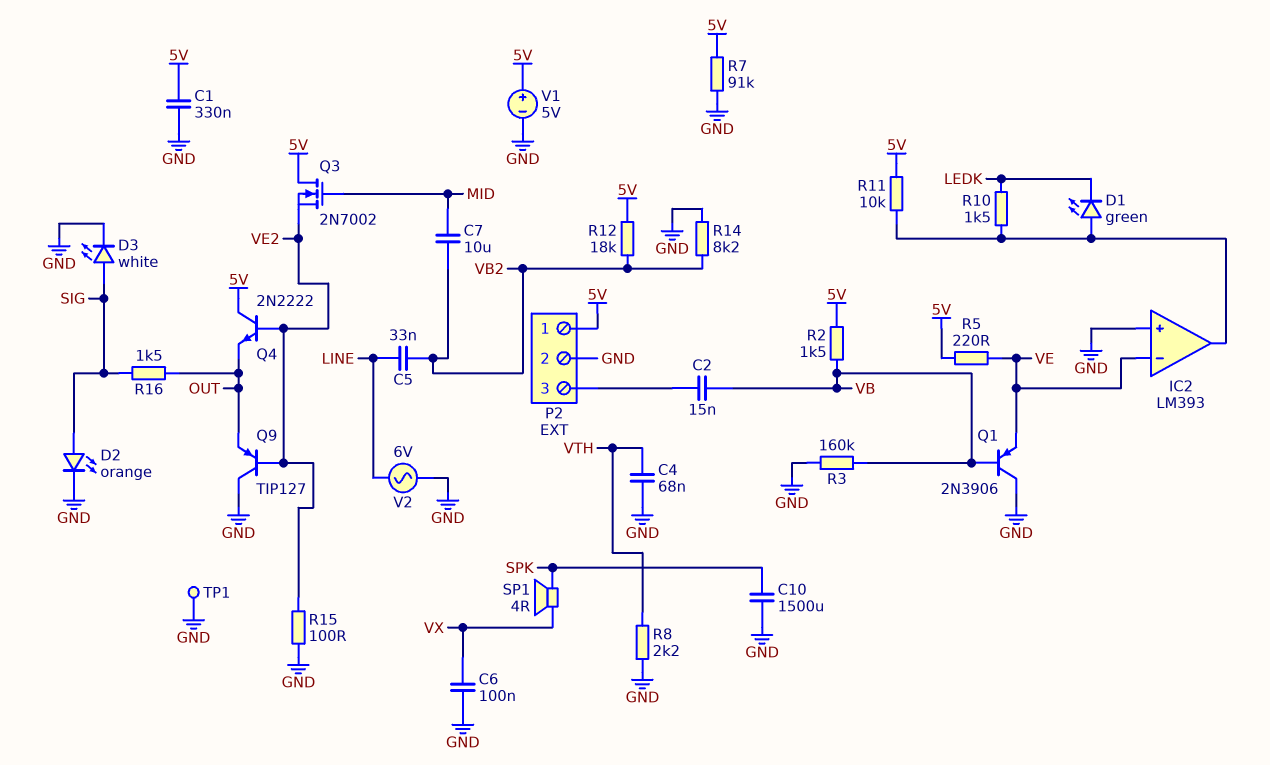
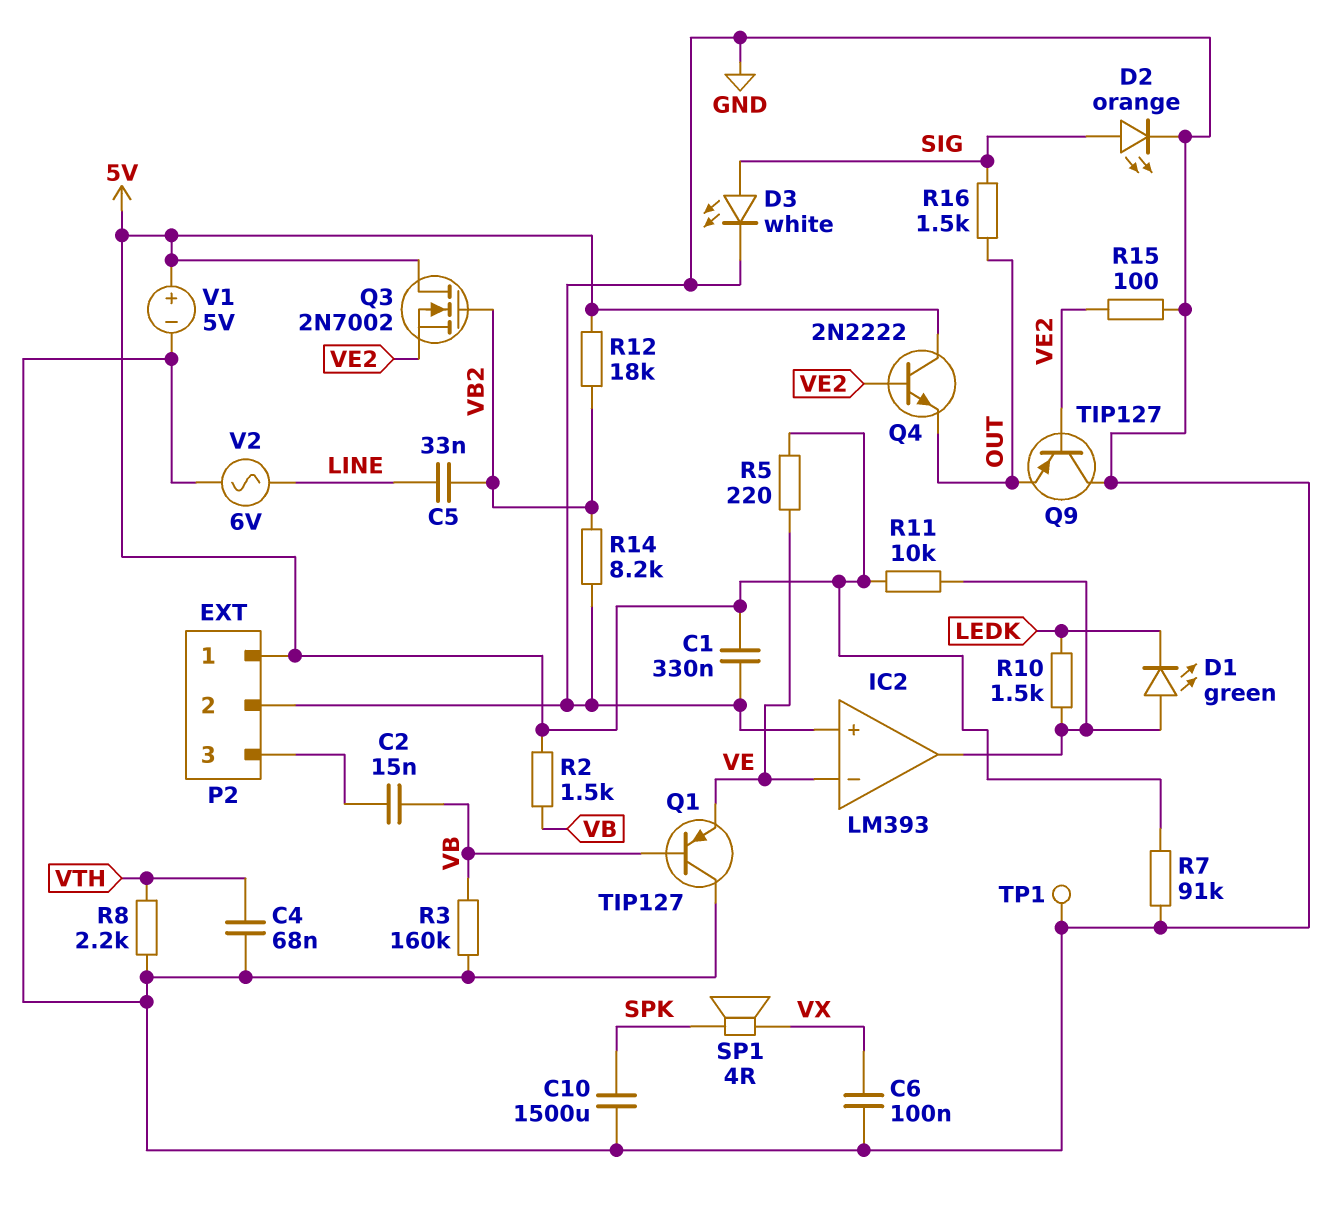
C7: 10uF (MID, VB2) -> none
Q1: PNP 2N3906 (B VB, C GND, E VE) -> PNP TIP127 (B VB, C GND, E VE)
Q3: NMOS 2N7002 (G MID, D 5V, S VE2) -> NMOS 2N7002 (G VB2, D 5V, S VE2)

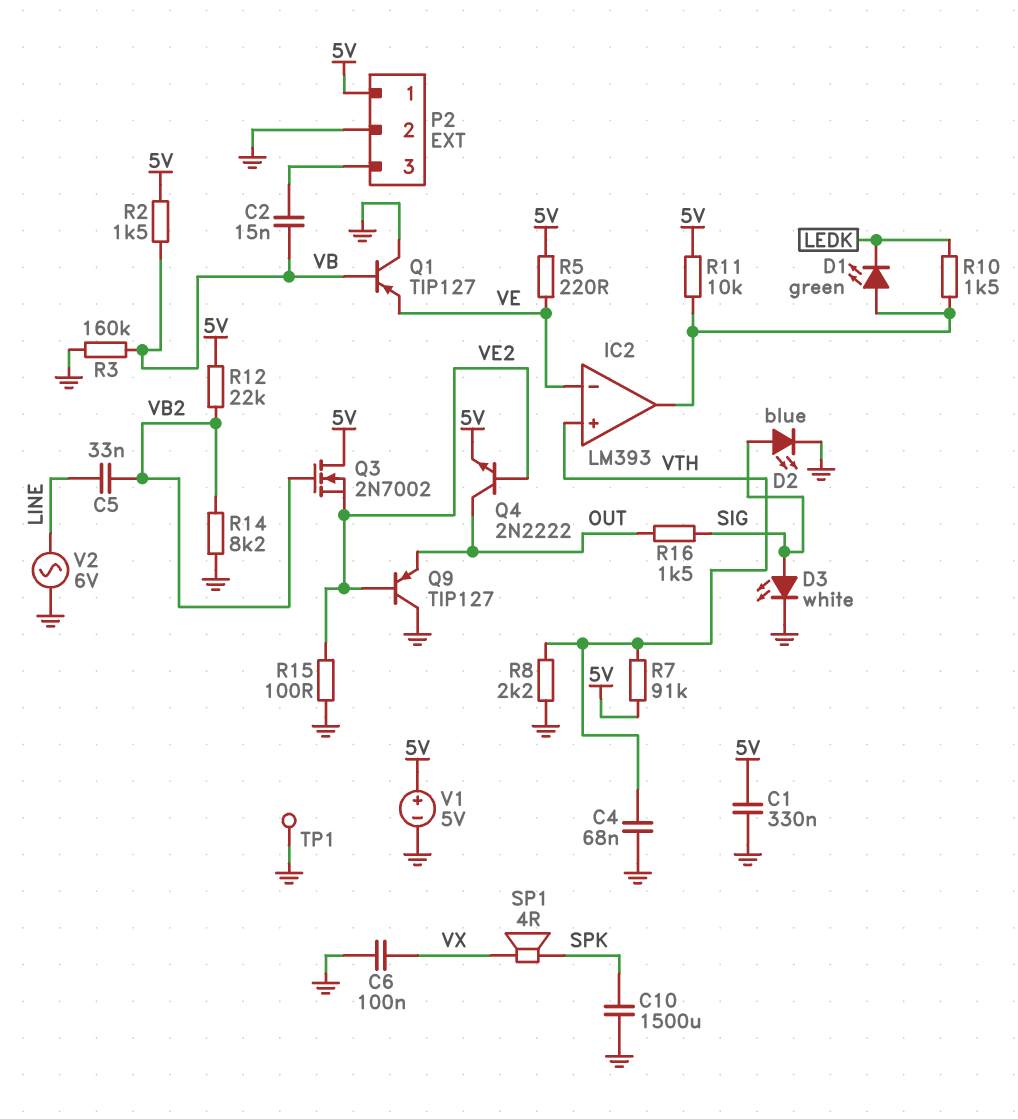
D2: LED orange (A SIG, K GND) -> LED blue (A SIG, K GND)
IC2 pin in+: GND -> VTH
Q4: NPN 2N2222 (B VE2, C 5V, E OUT) -> NPN 2N2222 (B VE2, C OUT, E 5V)
R7: 91k (5V, GND) -> 91k (5V, VTH)
R12: 18k (5V, VB2) -> 22k (5V, VB2)

